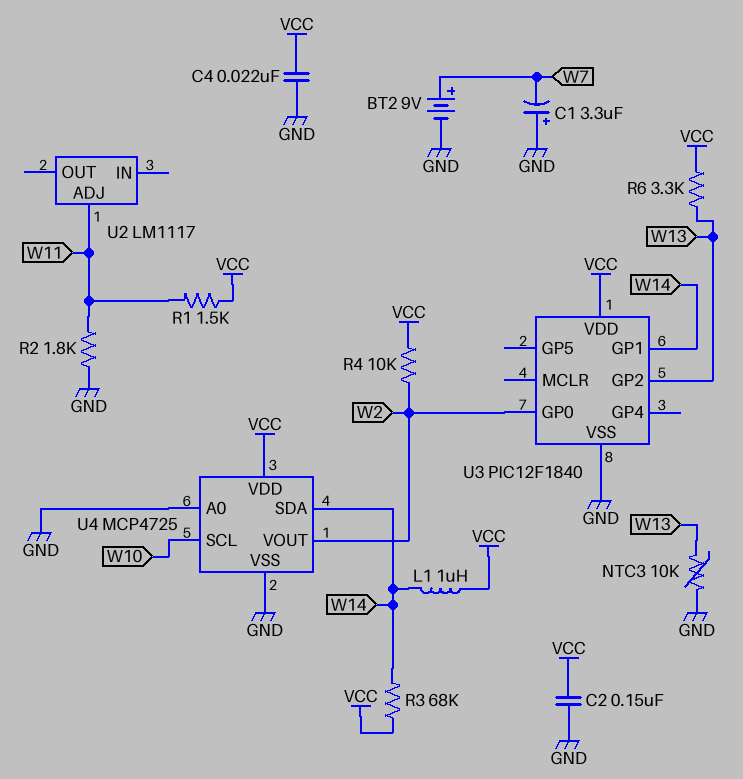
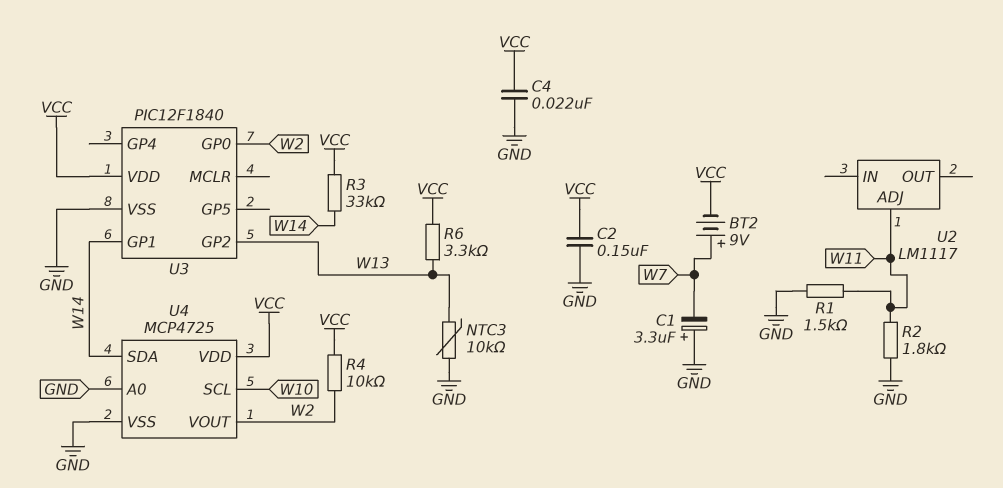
BT2: 9V (plus W7, minus GND) -> 9V (plus W7, minus VCC)
L1: 1uH (VCC, W14) -> none
R1: 1.5k (VCC, W11) -> 1.5k (GND, W11)
R3: 68k (VCC, W14) -> 33k (VCC, W14)

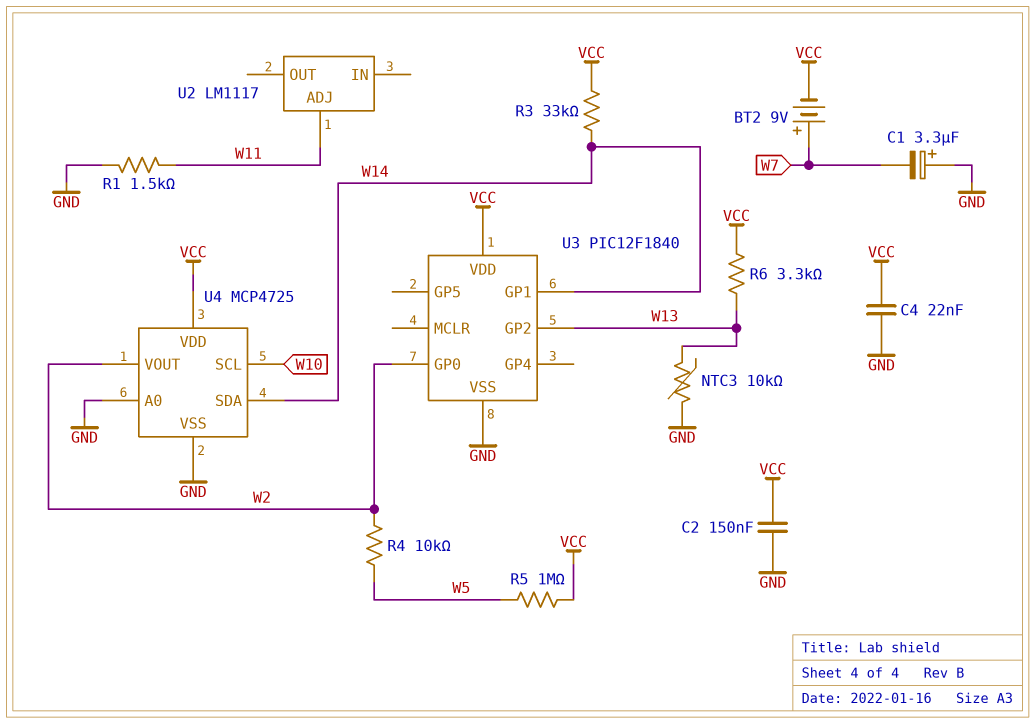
R2: 1.8k (GND, W11) -> none
R4: 10k (VCC, W2) -> 10k (W2, W5)
R5: none -> 1M (VCC, W5)

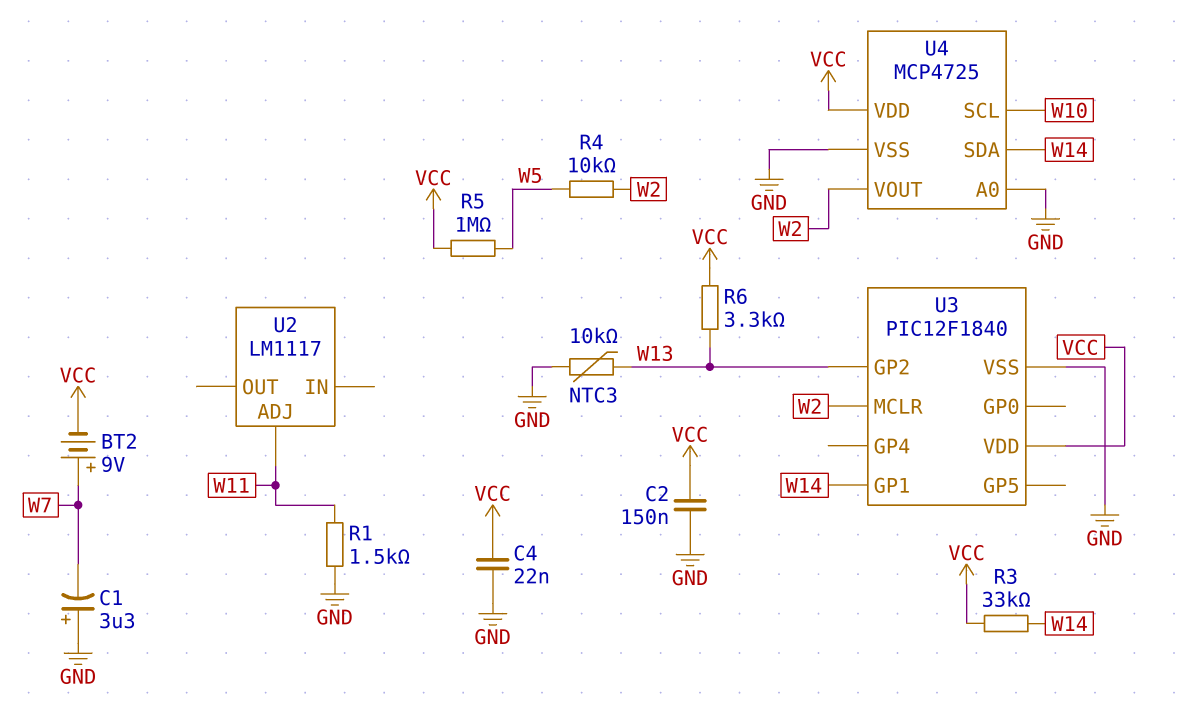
U3 pin GP0: W2 -> none
U3 pin MCLR: none -> W2

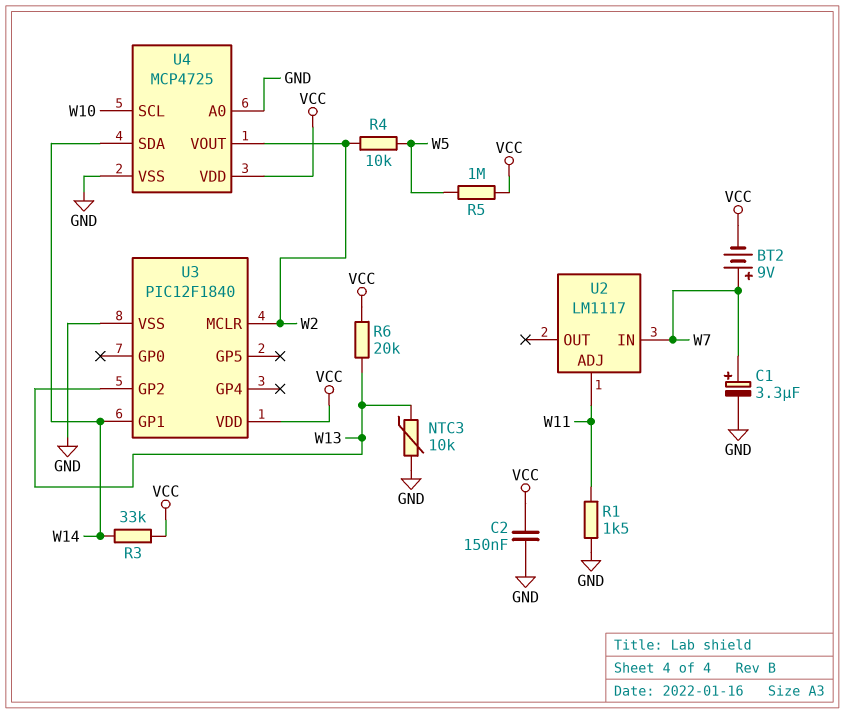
C1: 3.3uF (plus GND, minus W7) -> 3.3uF (plus W7, minus GND)
C4: 22nF (GND, VCC) -> none
R6: 3.3k (VCC, W13) -> 20k (VCC, W13)
U2 pin IN: none -> W7

